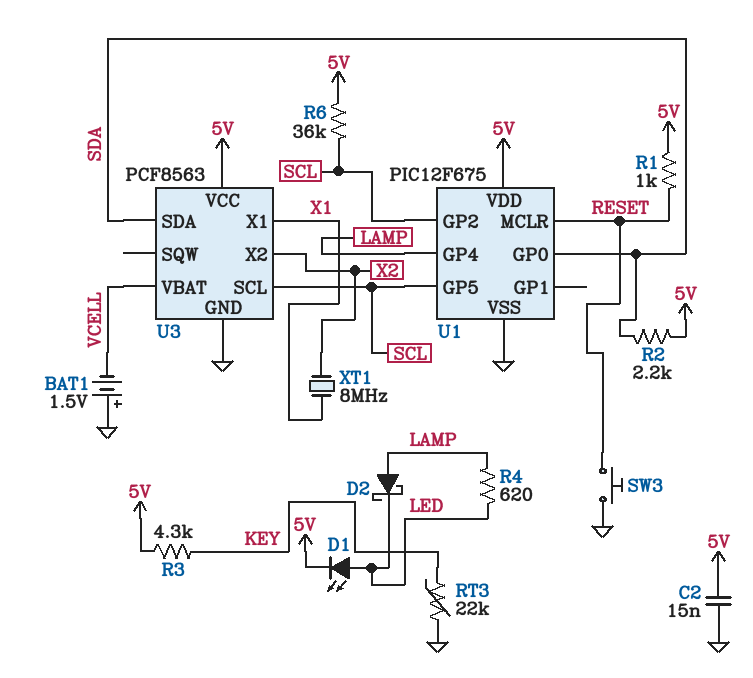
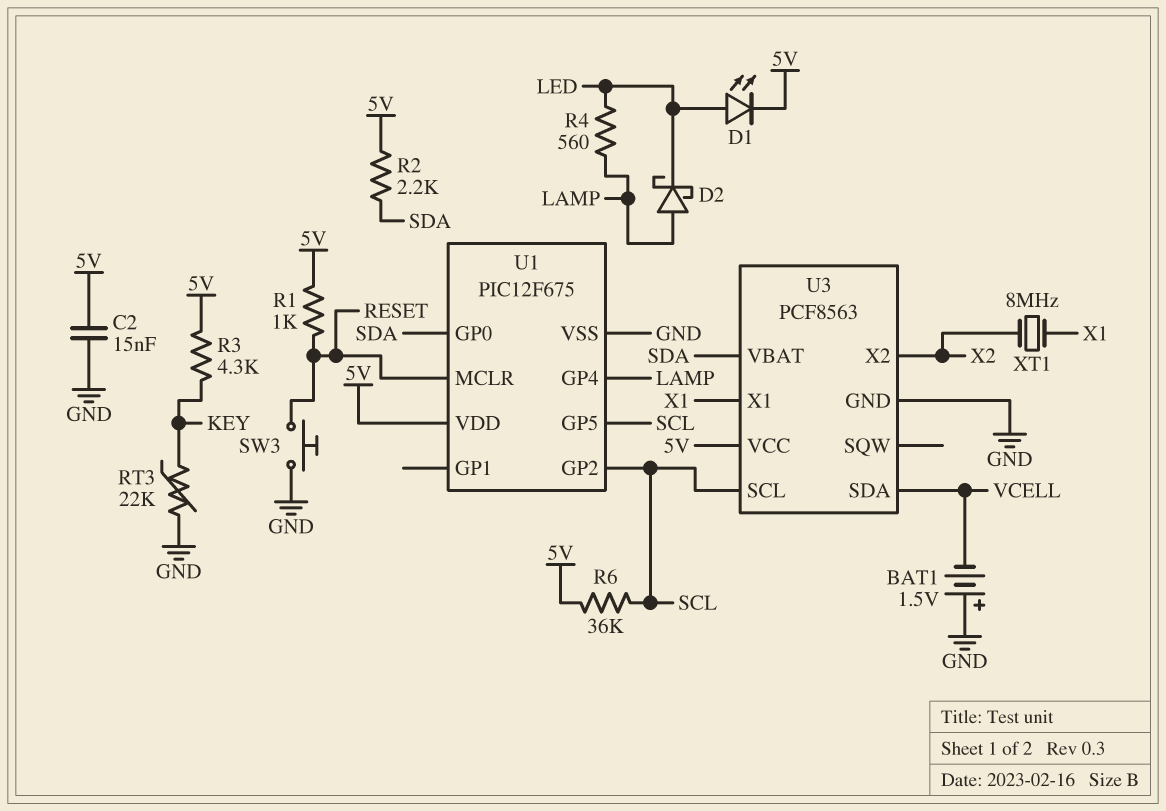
R4: 620 (LAMP, LED) -> 560 (LAMP, LED)
U3 pin SDA: SDA -> VCELL
U3 pin VBAT: VCELL -> SDA

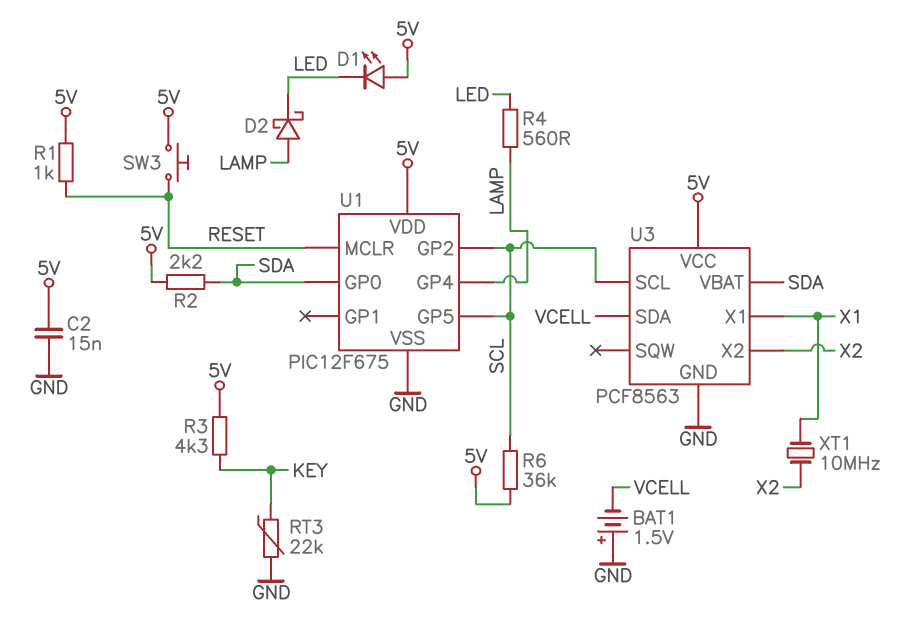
D1: LED (A LED, K 5V) -> LED (A 5V, K LED)
SW3: button (GND, RESET) -> button (5V, RESET)
XT1: 8MHz (X1, X2) -> 10MHz (X1, X2)

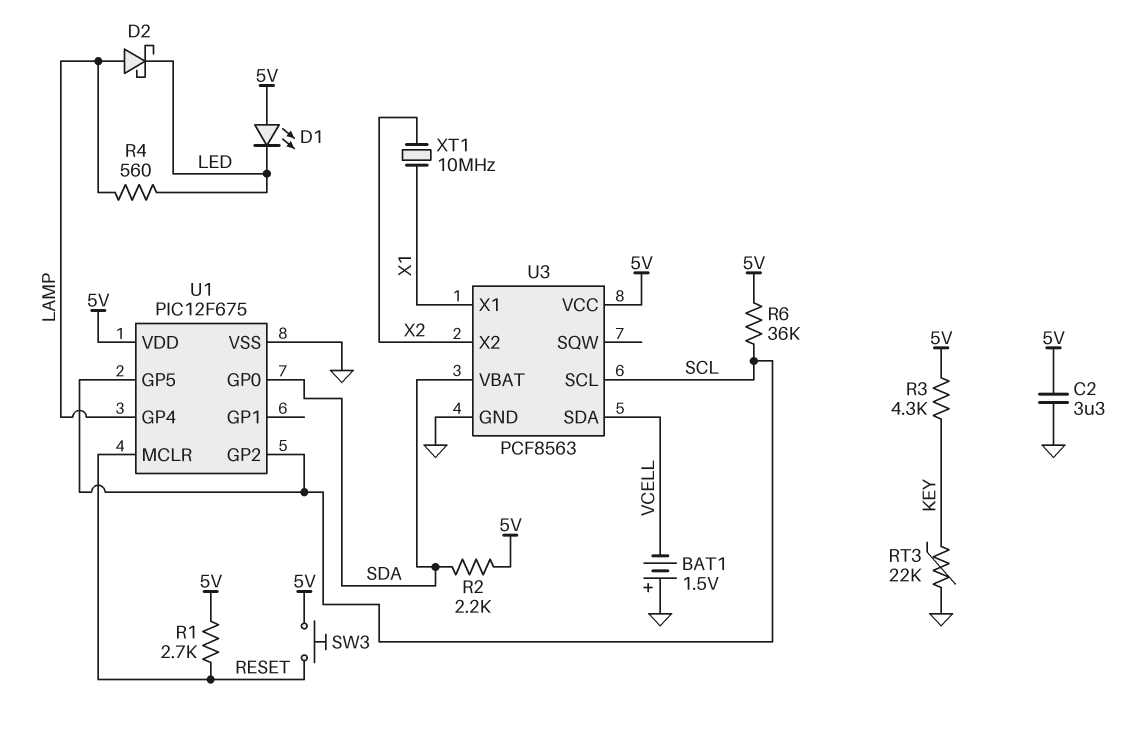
C2: 15nF (5V, GND) -> 3.3uF (5V, GND)
R1: 1k (5V, RESET) -> 2.7k (5V, RESET)

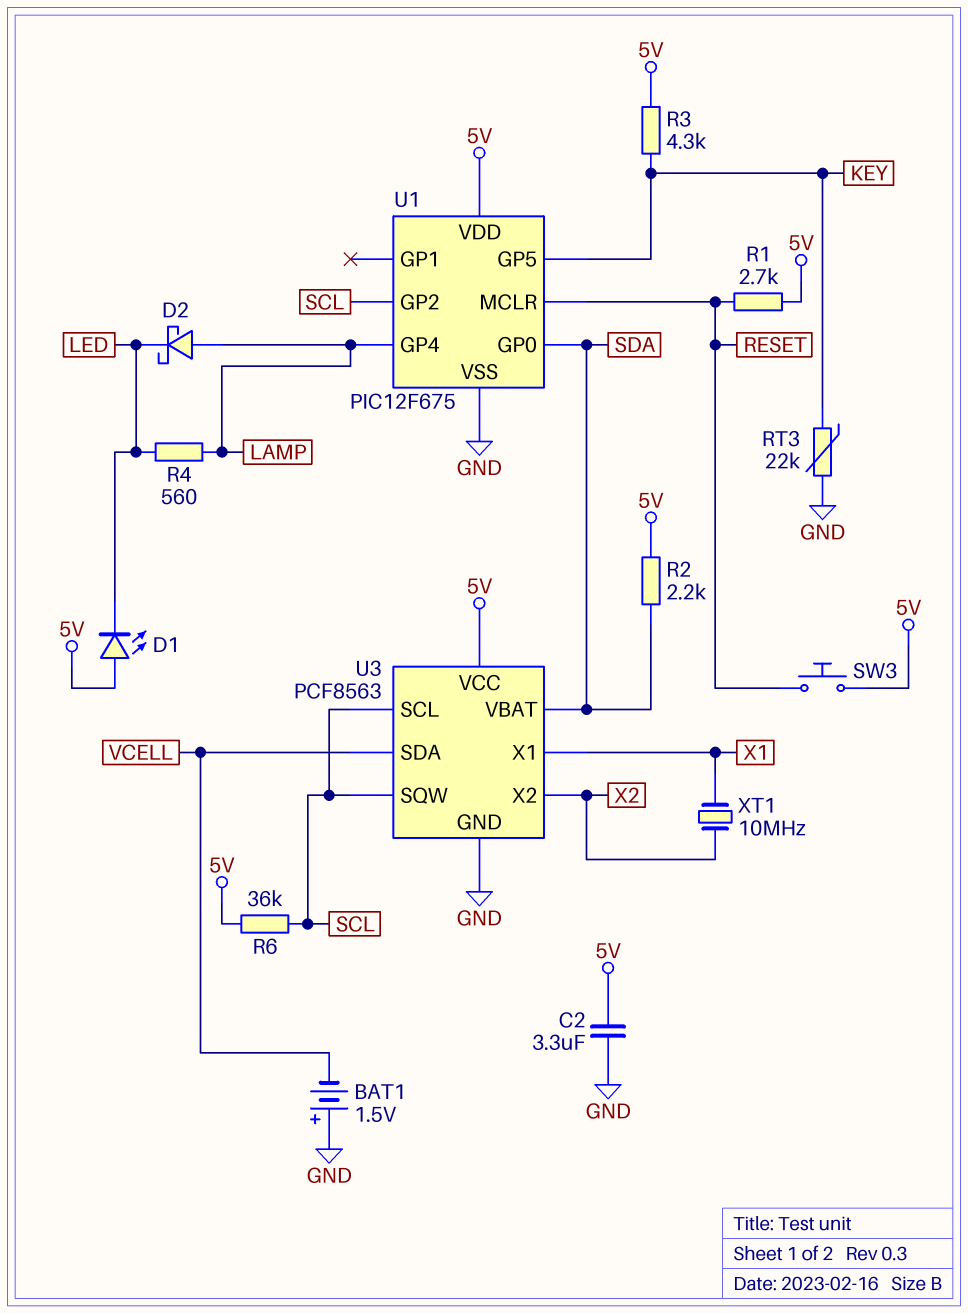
U1 pin GP5: SCL -> KEY
U3 pin SQW: none -> SCL

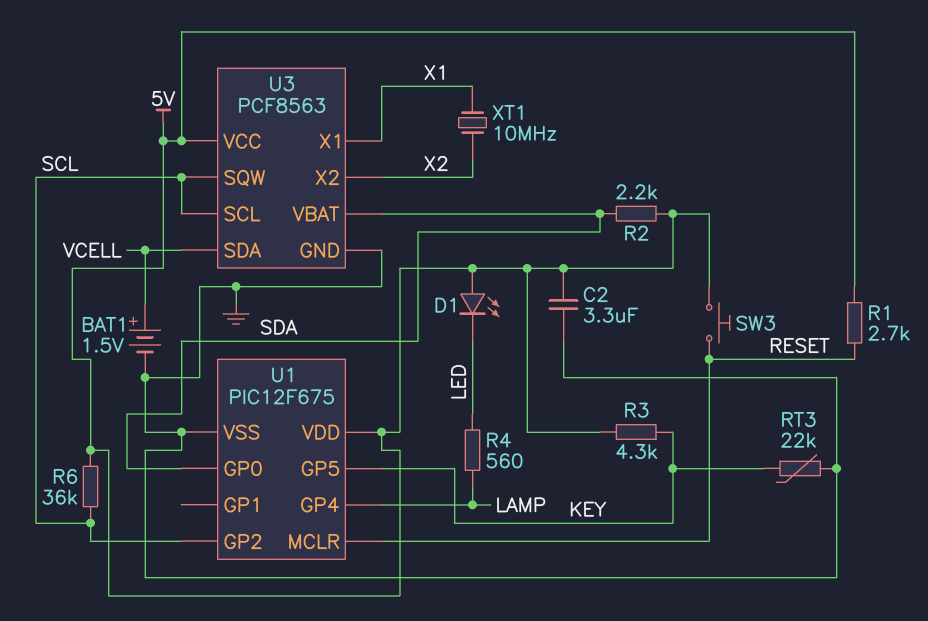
BAT1: 1.5V (plus GND, minus VCELL) -> 1.5V (plus VCELL, minus GND)
D2: schottky (A LAMP, K LED) -> none

